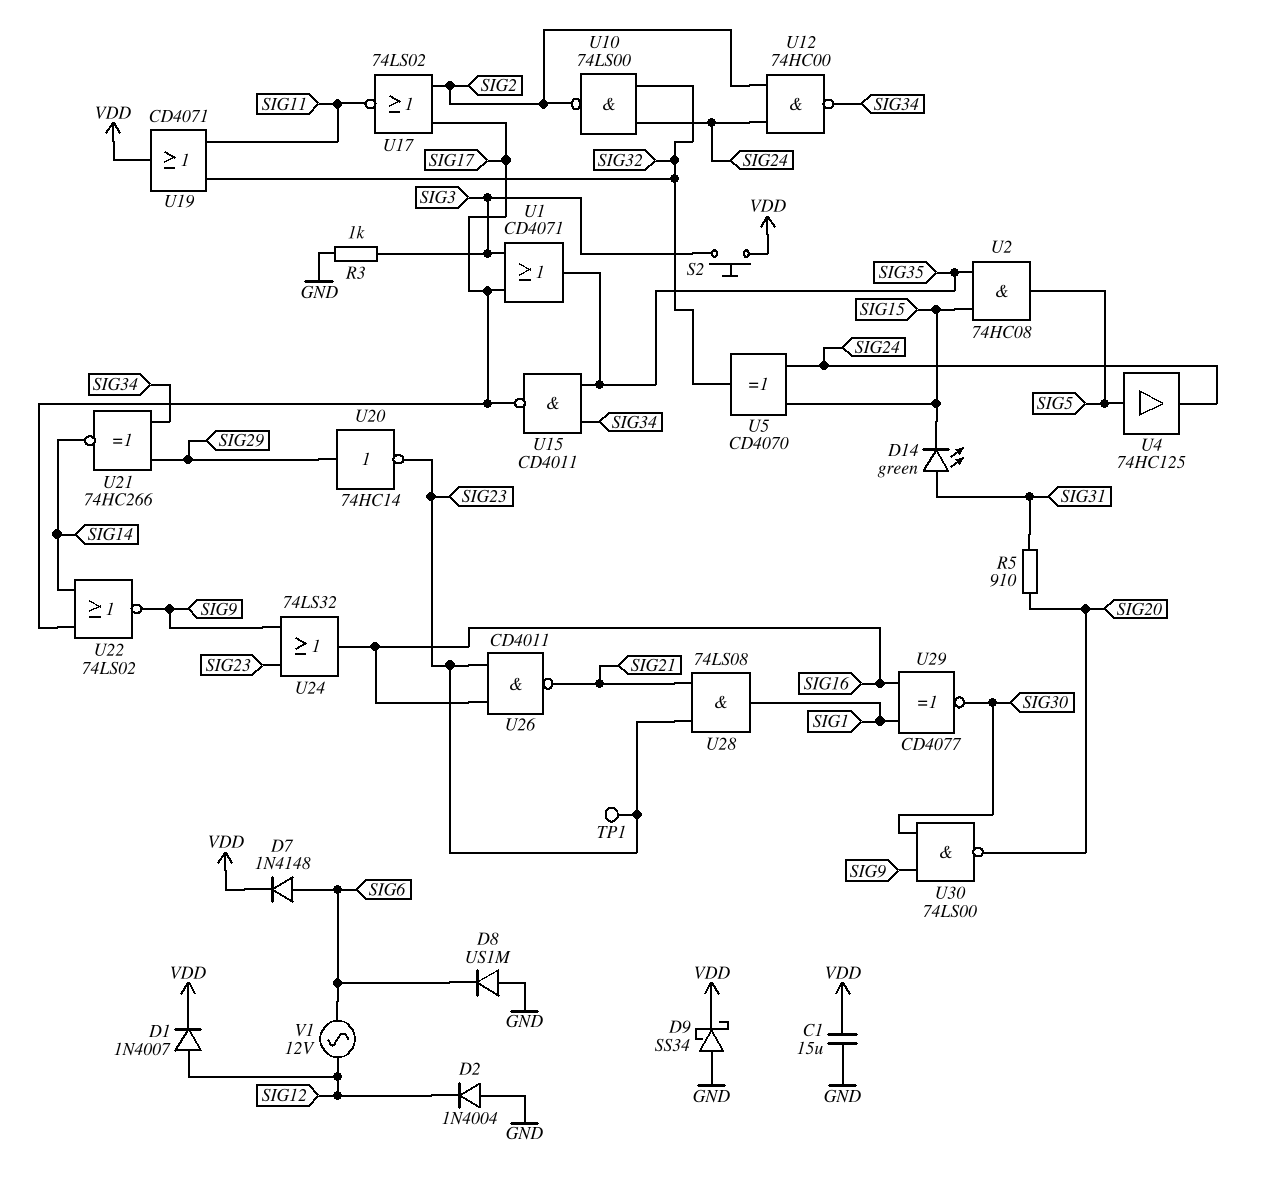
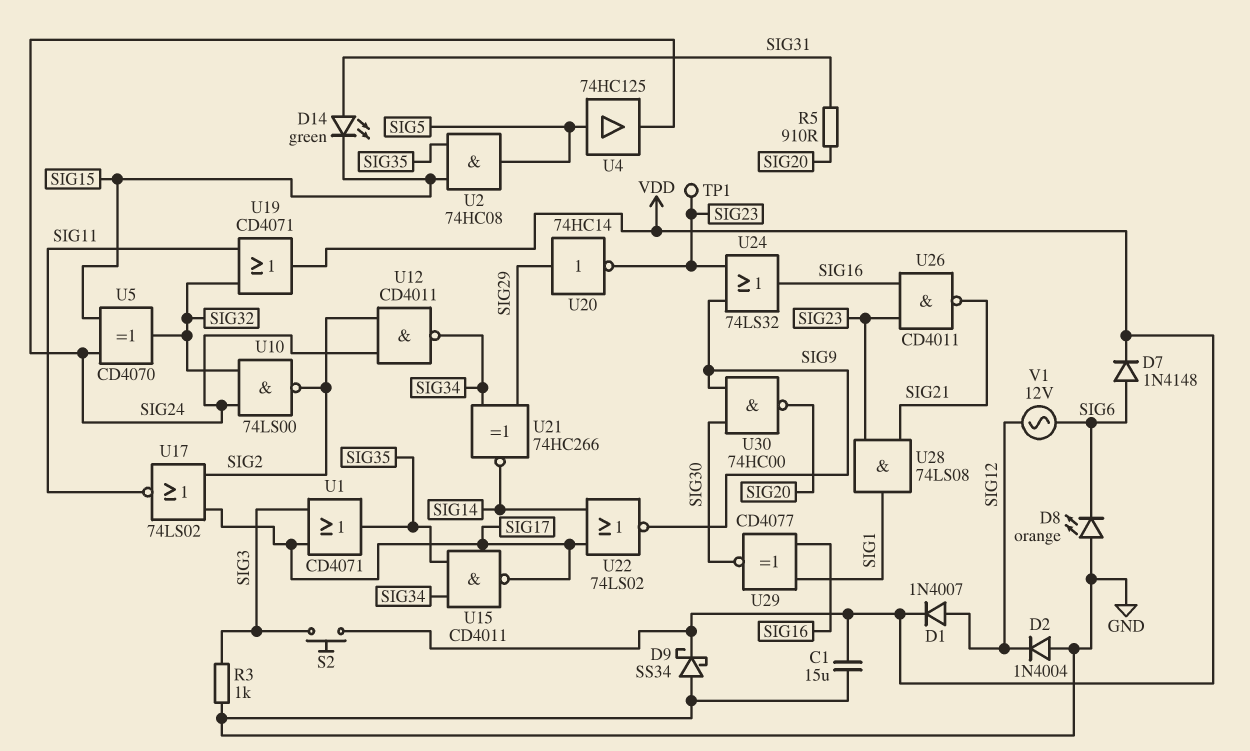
D8: diode US1M (A GND, K SIG6) -> LED orange (A GND, K SIG6)
U12: NAND 74HC00 (in SIG2, in SIG24, out SIG34) -> NAND CD4011 (in SIG2, in SIG24, out SIG34)
U30: NAND 74LS00 (in SIG9, in SIG30, out SIG20) -> NAND 74HC00 (in SIG9, in SIG30, out SIG20)

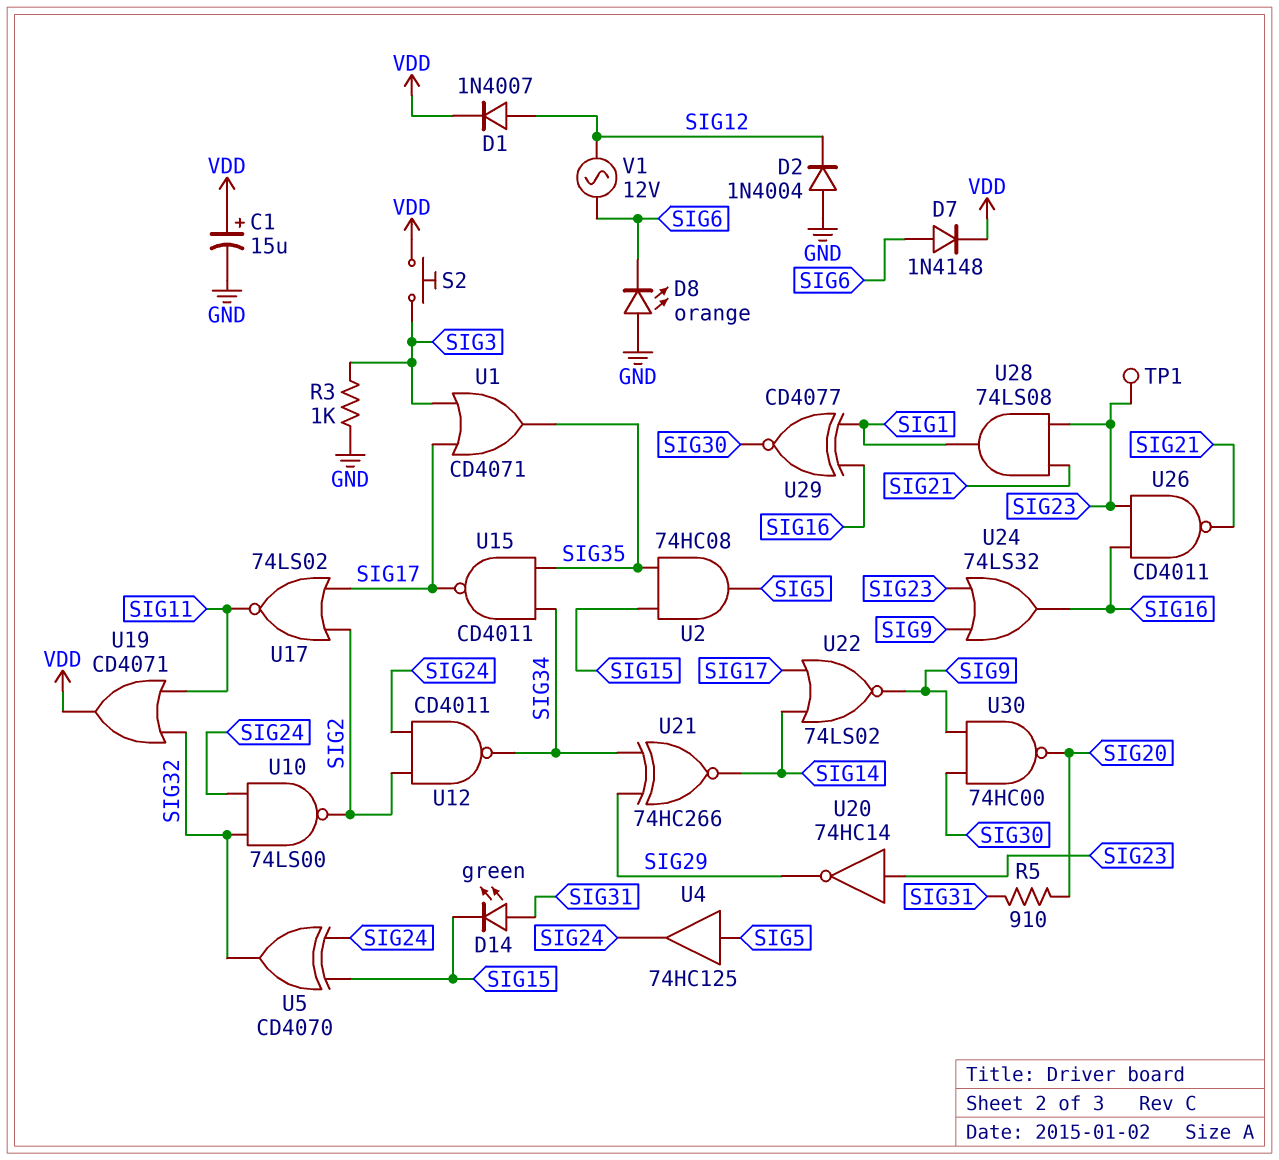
C1: 15uF (GND, VDD) -> 15uF (plus VDD, minus GND)
D9: schottky SS34 (A GND, K VDD) -> none
U20: NOT 74HC14 (in SIG29, out SIG23) -> NOT 74HC14 (in SIG23, out SIG29)

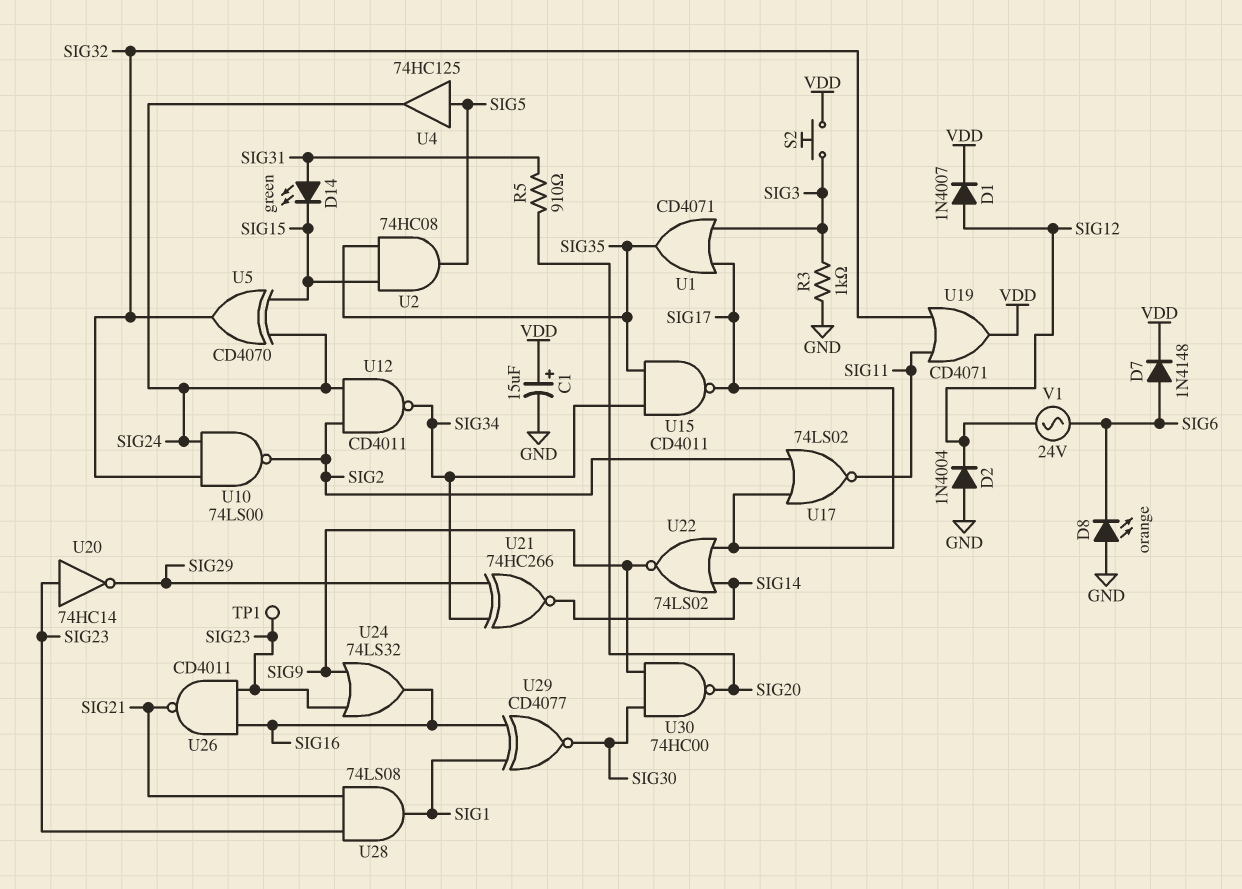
V1: AC 12V (SIG6, SIG12) -> AC 24V (SIG6, SIG12)

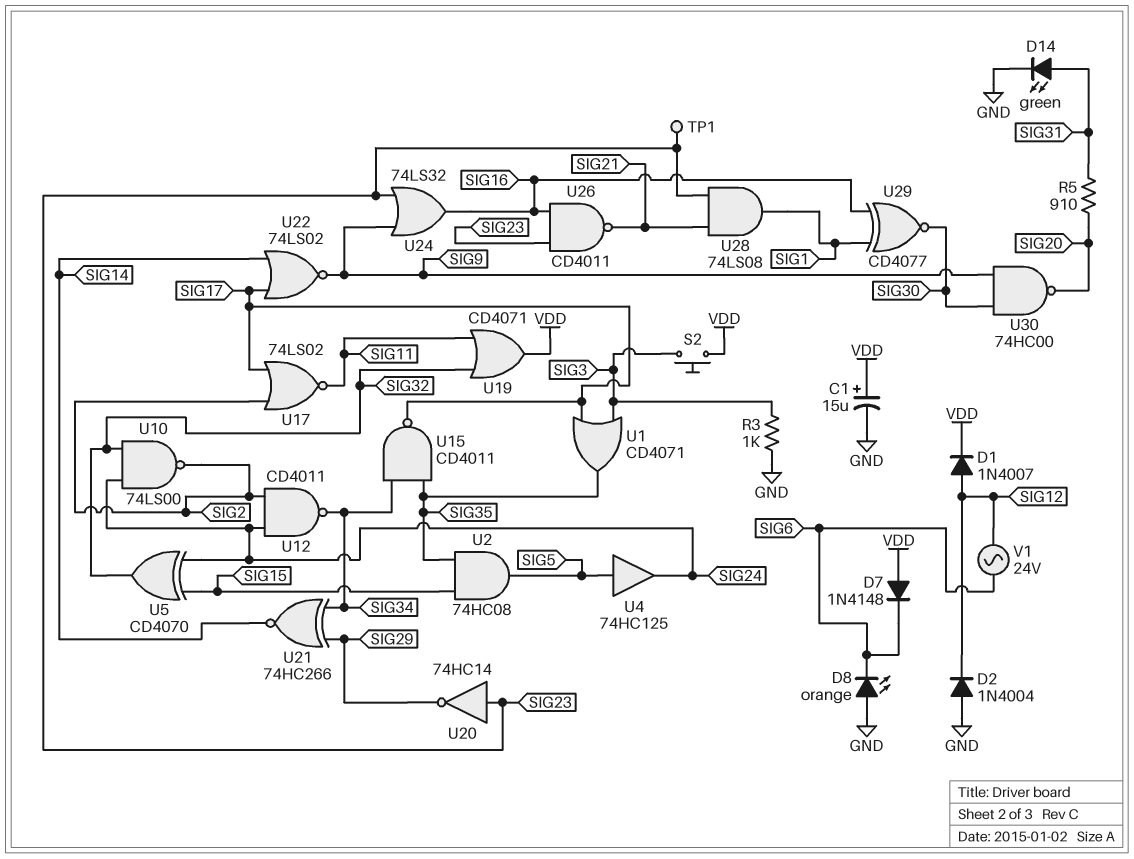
D7: diode 1N4148 (A SIG6, K VDD) -> diode 1N4148 (A VDD, K SIG6)
D14: LED green (A SIG31, K SIG15) -> LED green (A SIG31, K GND)

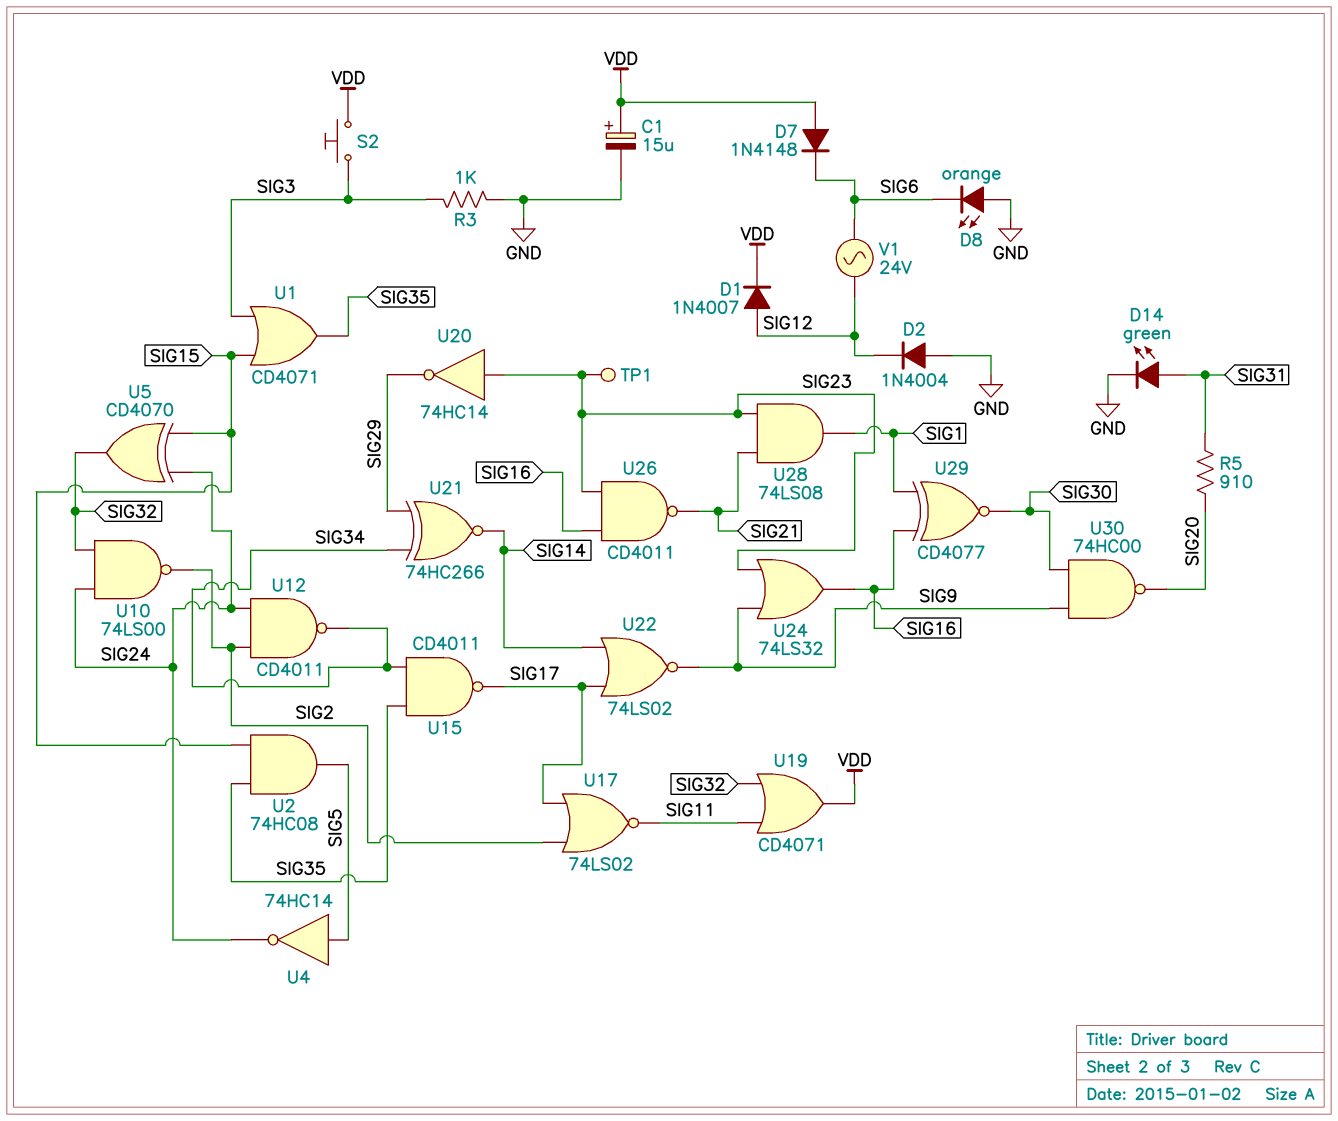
U1: OR CD4071 (in SIG3, in SIG17, out SIG35) -> OR CD4071 (in SIG3, in SIG15, out SIG35)
U4: buffer 74HC125 (in SIG5, out SIG24) -> NOT 74HC14 (in SIG5, out SIG24)

